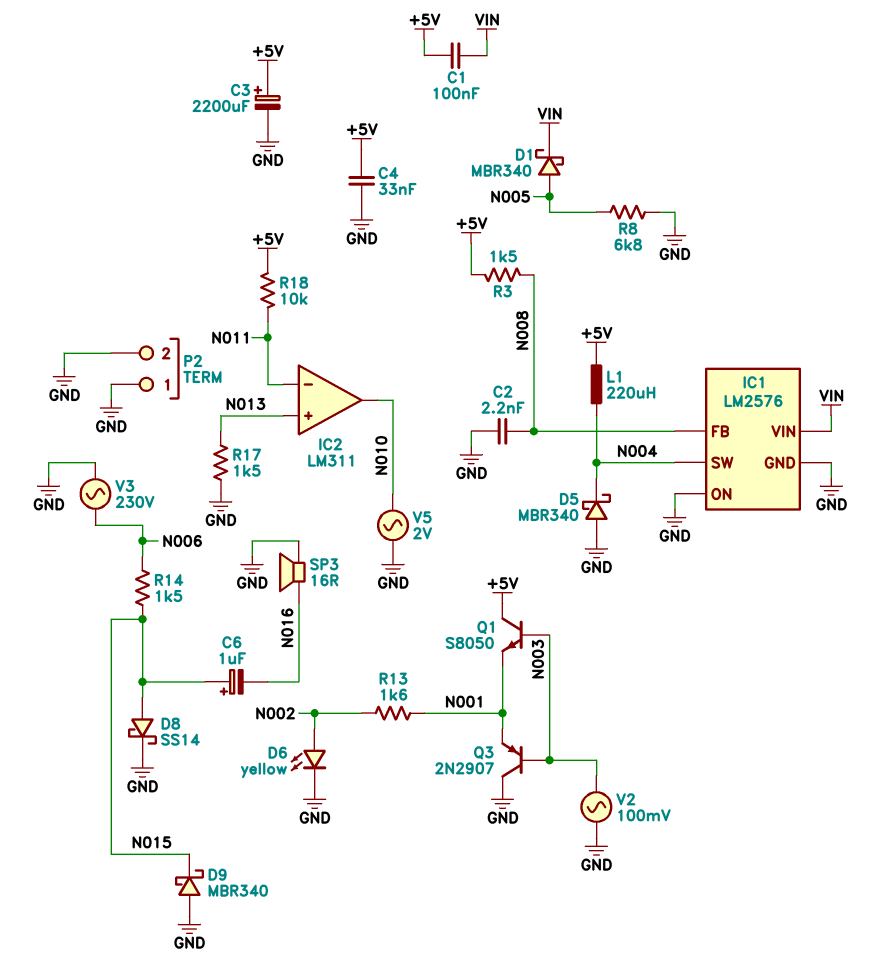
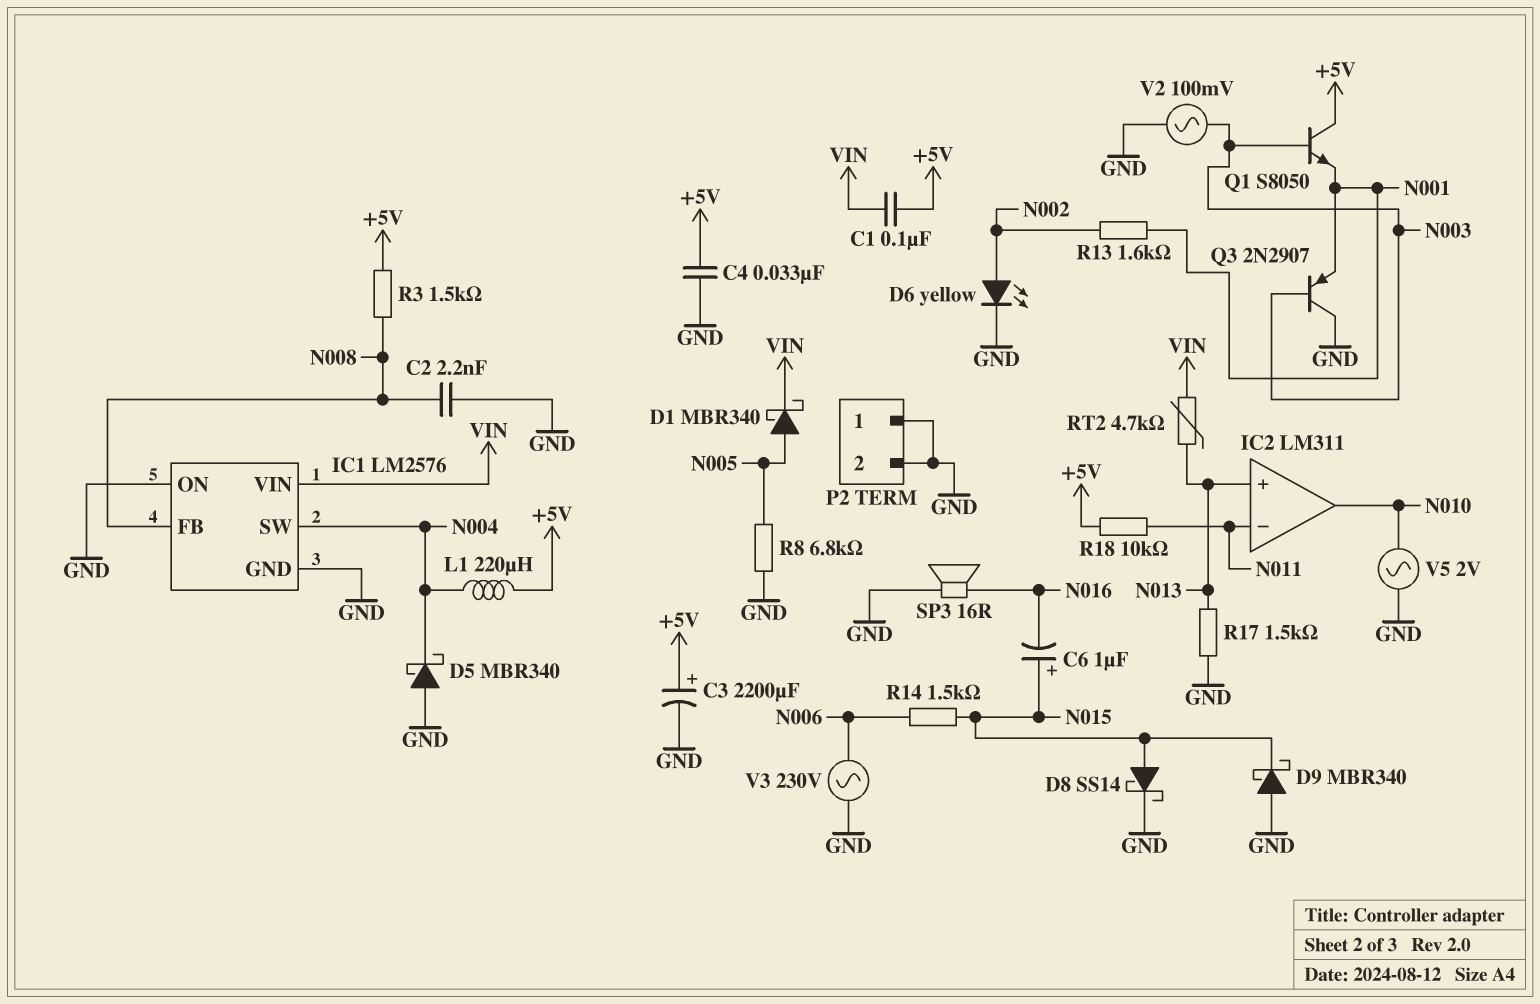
RT2: none -> 4.7k (N013, VIN)

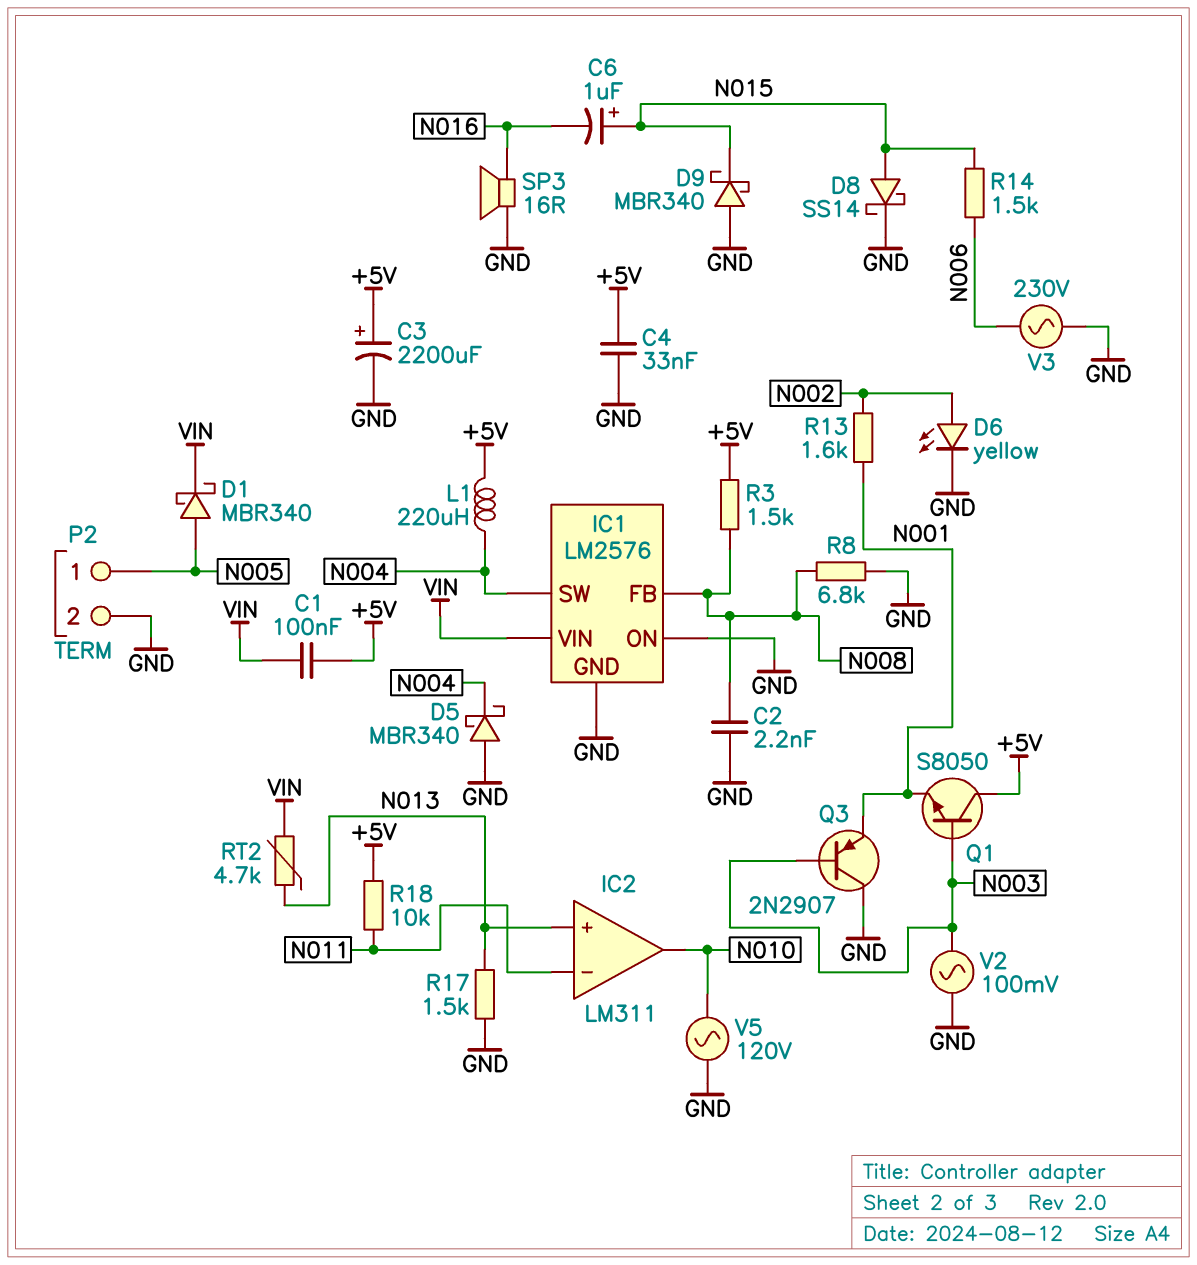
P2 pin 1: GND -> N005
R8: 6.8k (GND, N005) -> 6.8k (GND, N008)
V5: AC 2V (GND, N010) -> AC 120V (GND, N010)

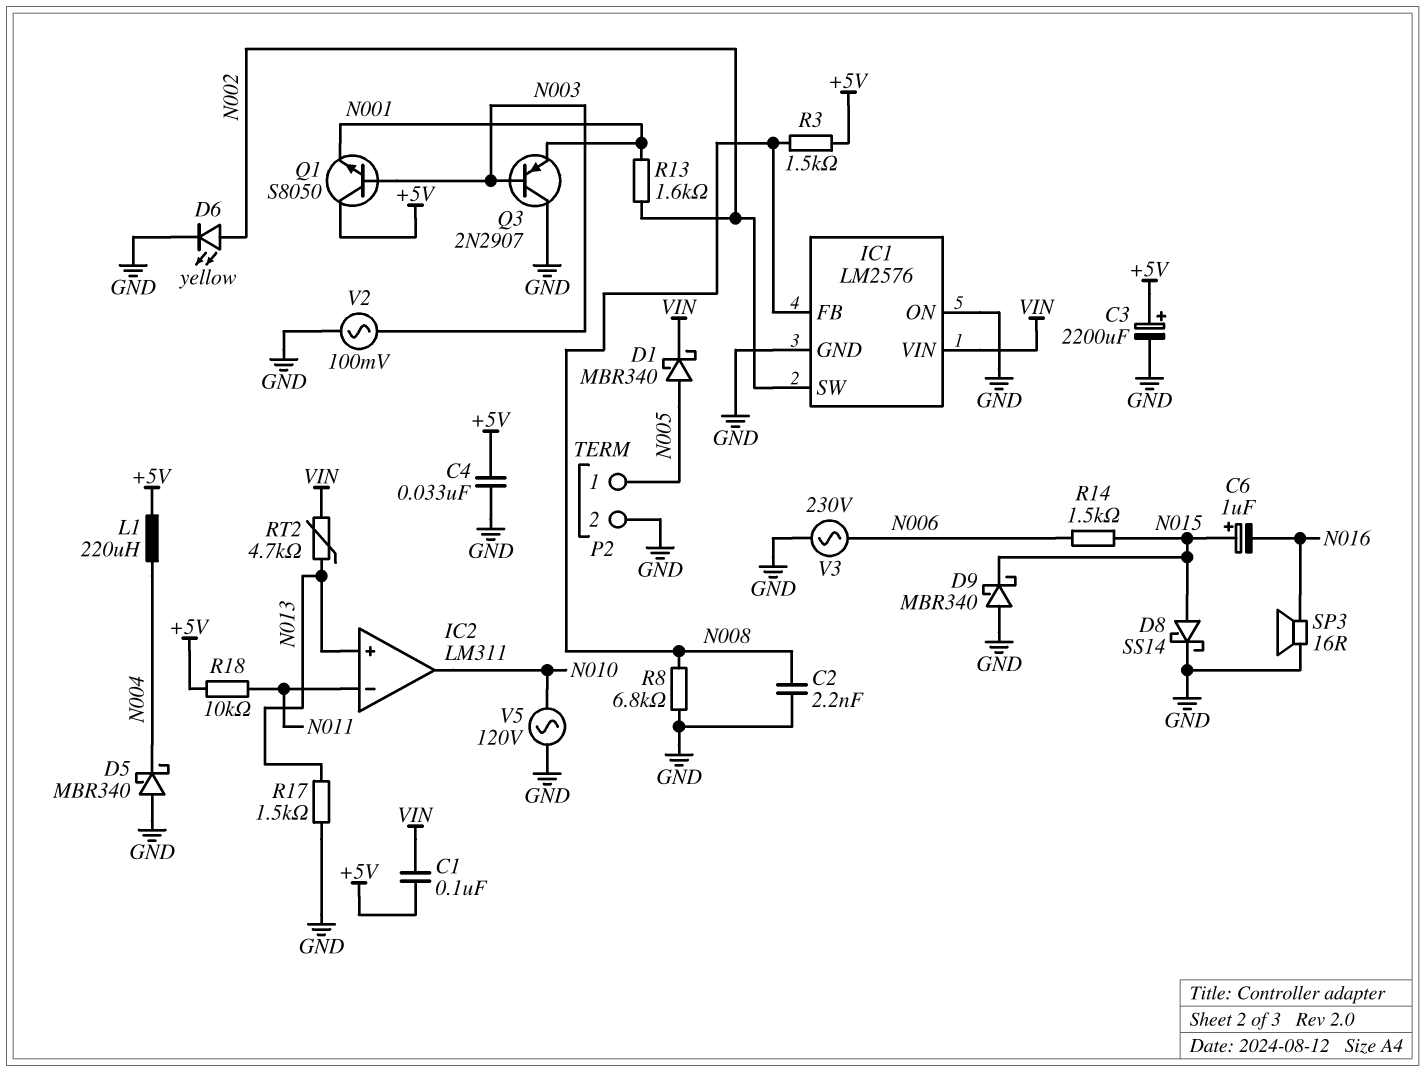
IC1 pin SW: N004 -> N002

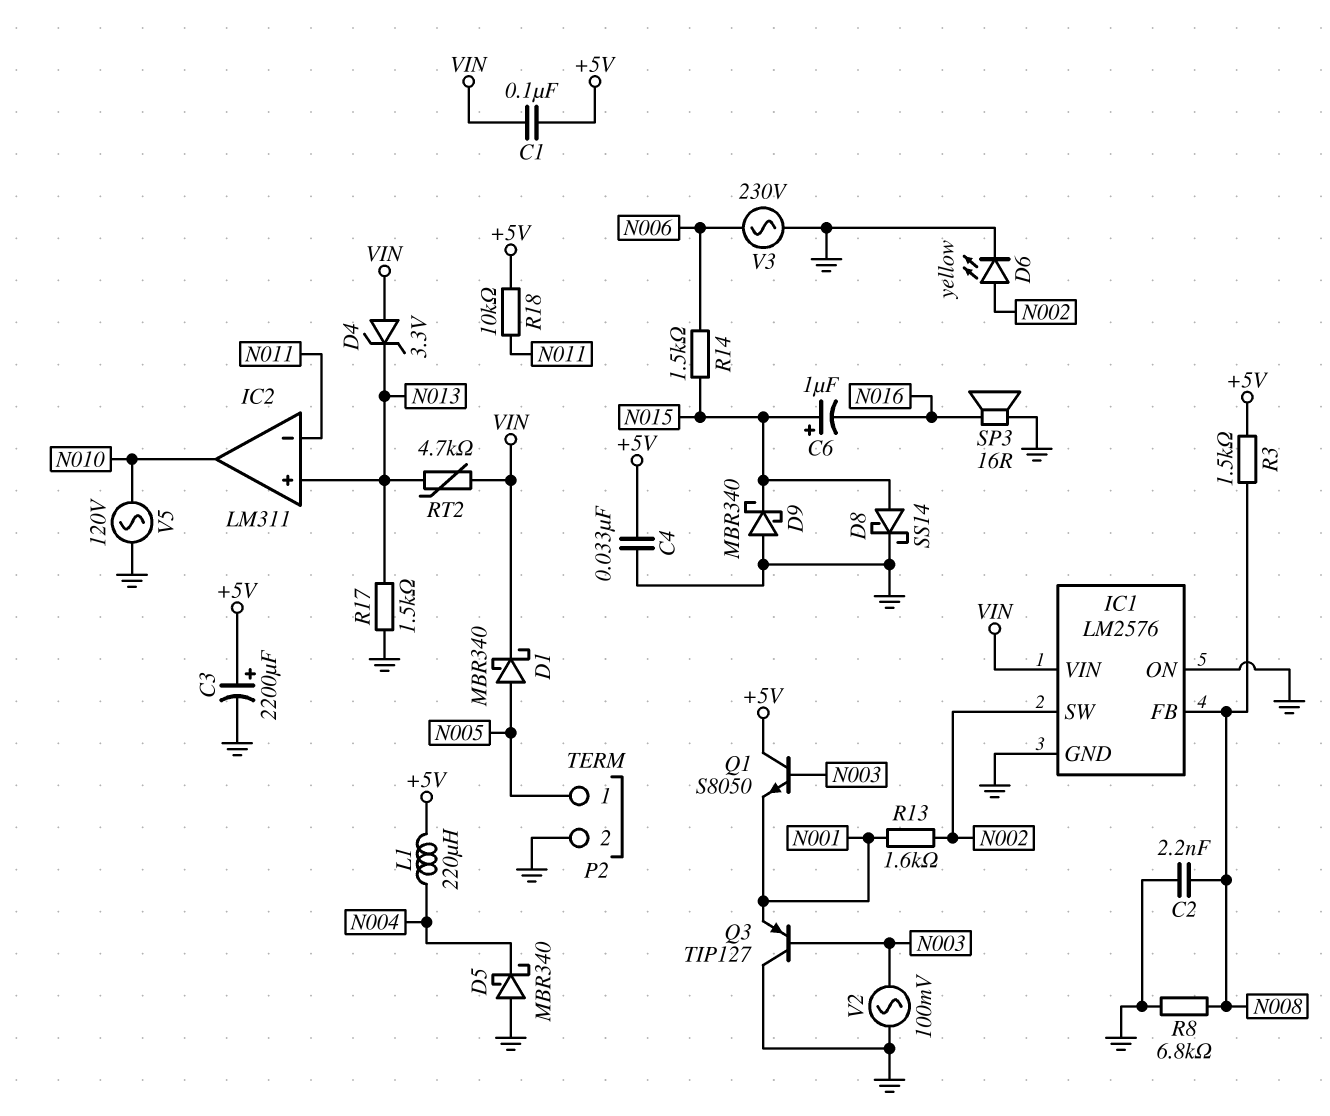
D4: none -> zener 3.3V (A VIN, K N013)
Q3: PNP 2N2907 (B N003, C GND, E N001) -> PNP TIP127 (B N003, C GND, E N001)

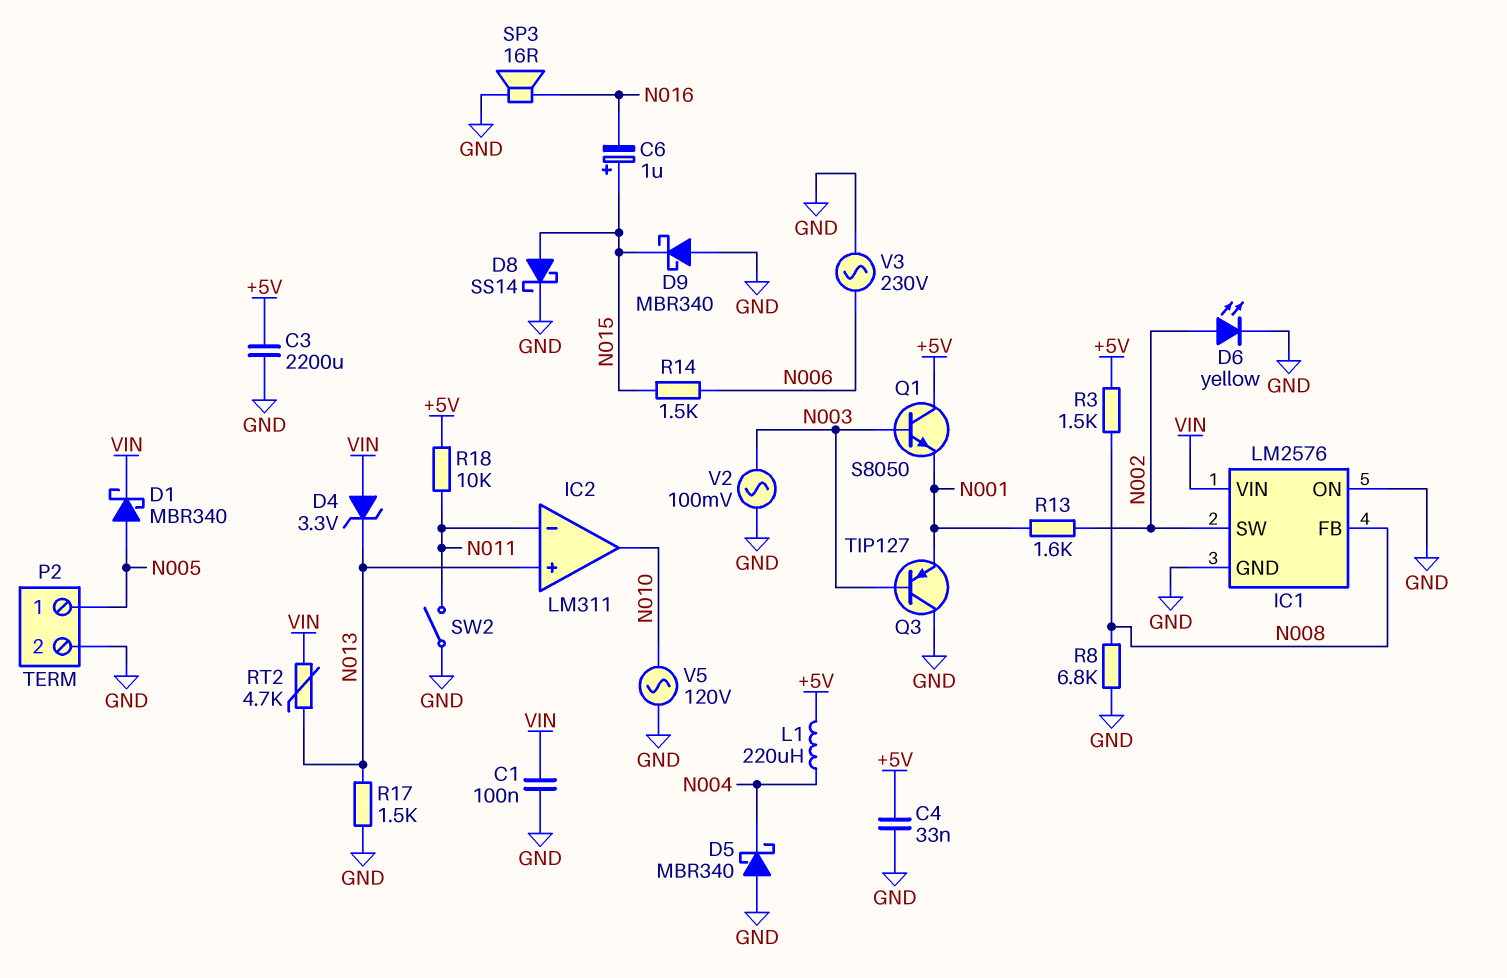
C1: 100nF (+5V, VIN) -> 100nF (GND, VIN)
C2: 2.2nF (GND, N008) -> none
C3: 2200uF (plus +5V, minus GND) -> 2200uF (+5V, GND)
SW2: none -> switch (GND, N011)

